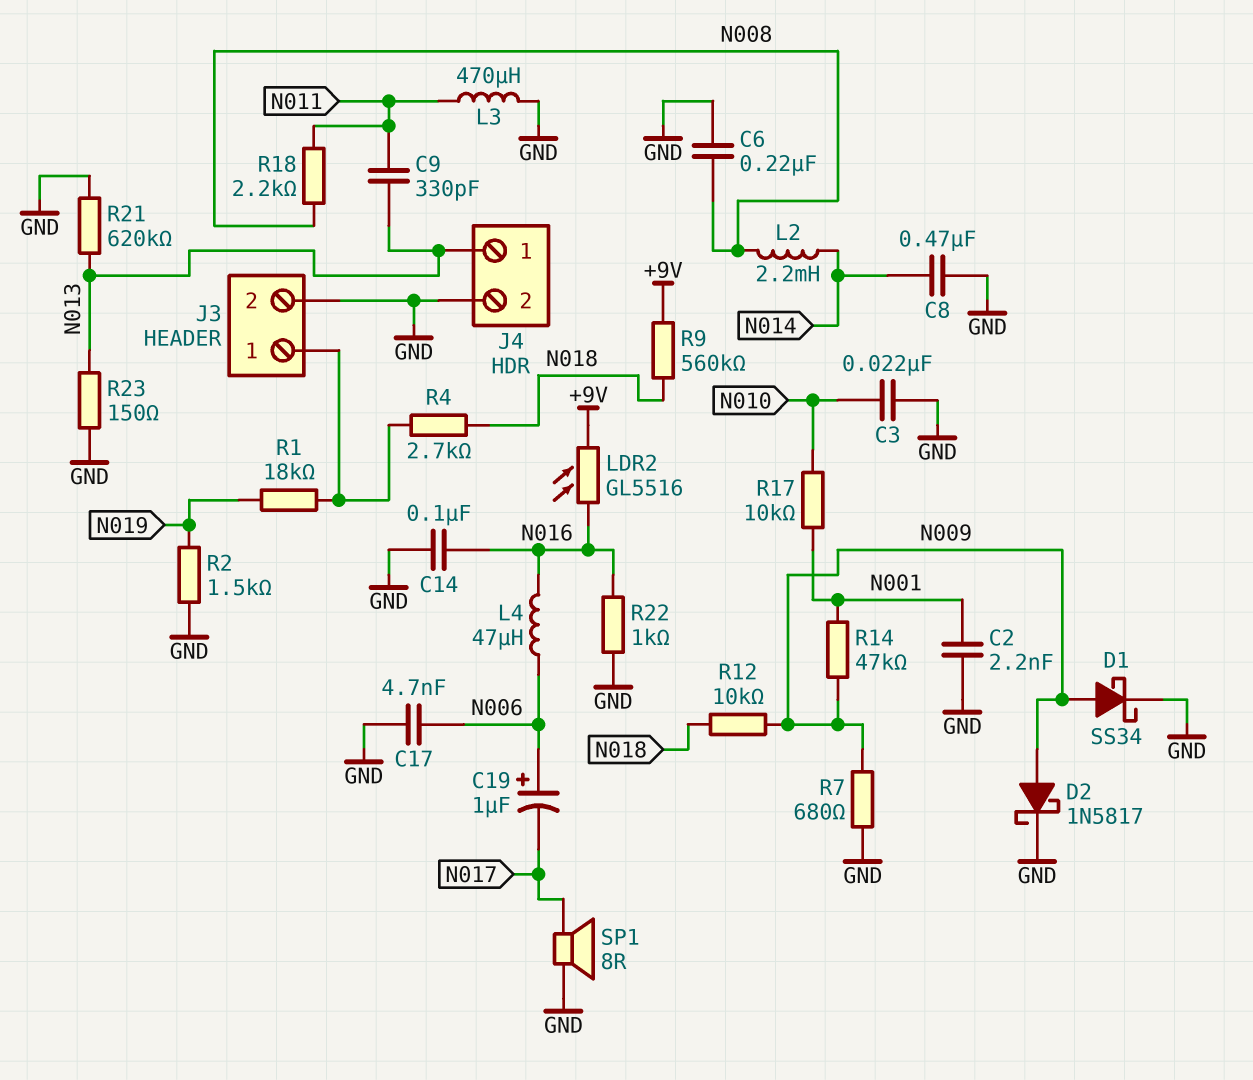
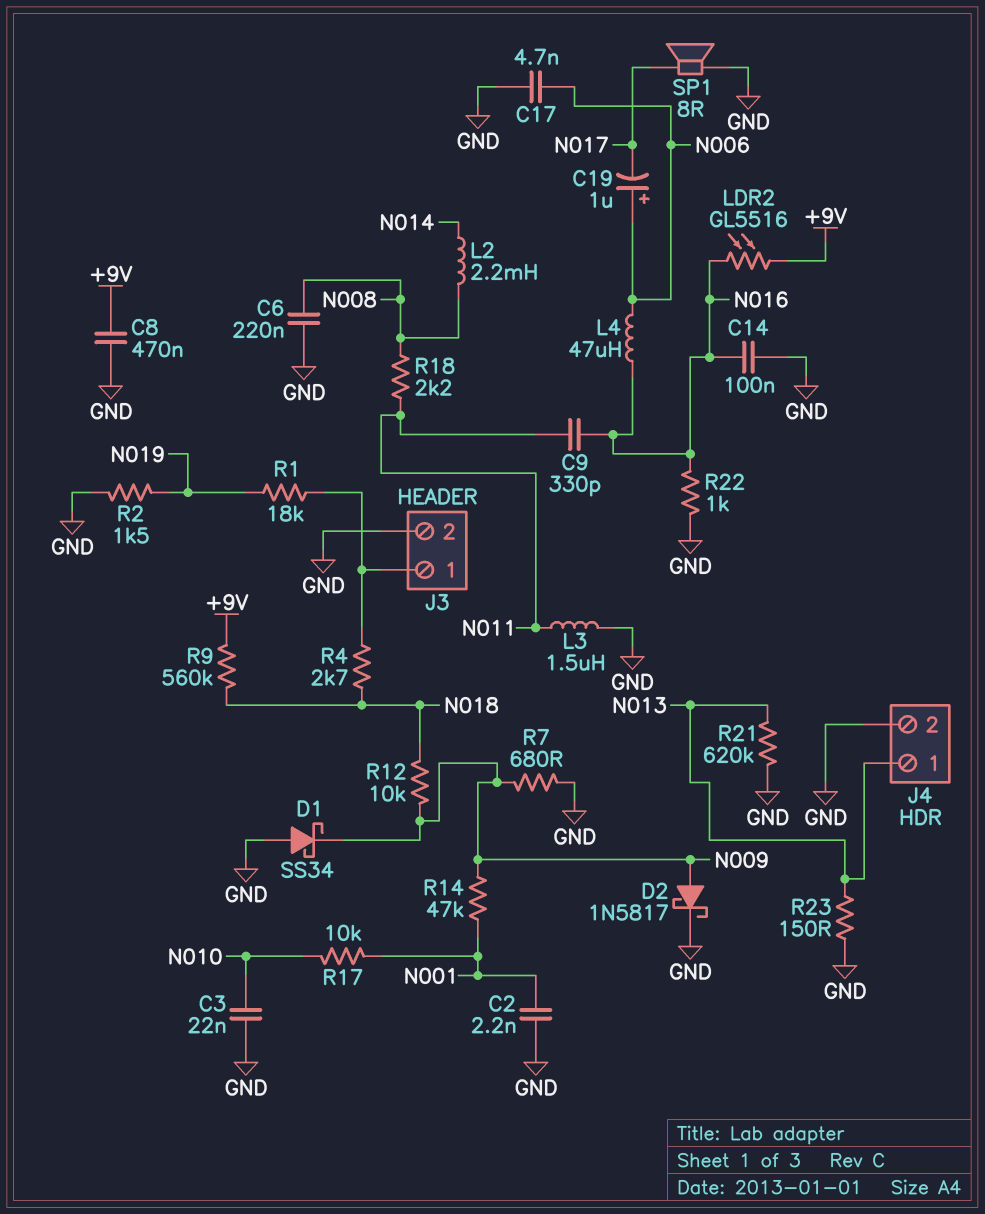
C8: 470nF (GND, N014) -> 470nF (+9V, GND)
C9: 330pF (N011, N013) -> 330pF (N011, N016)
D1: schottky SS34 (A N009, K GND) -> schottky SS34 (A GND, K N009)
L3: 470uH (GND, N011) -> 1.5uH (GND, N011)

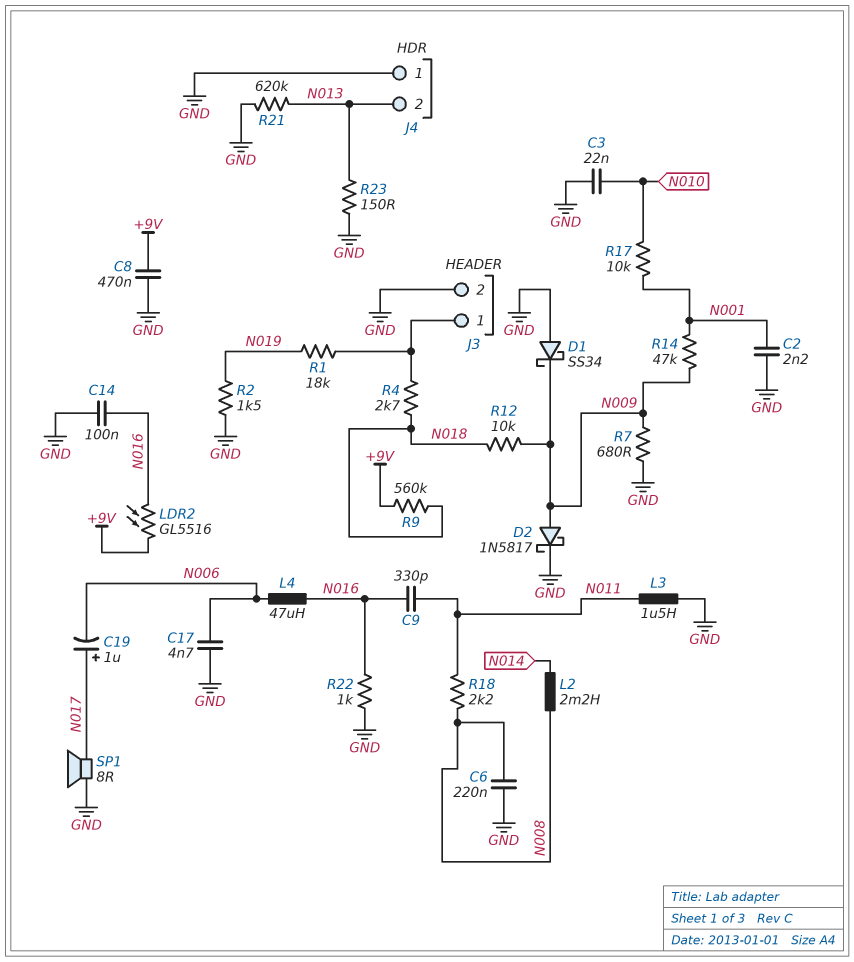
C19: 1uF (plus N006, minus N017) -> 1uF (plus N017, minus N006)
J4 pin 1: N013 -> GND
J4 pin 2: GND -> N013

